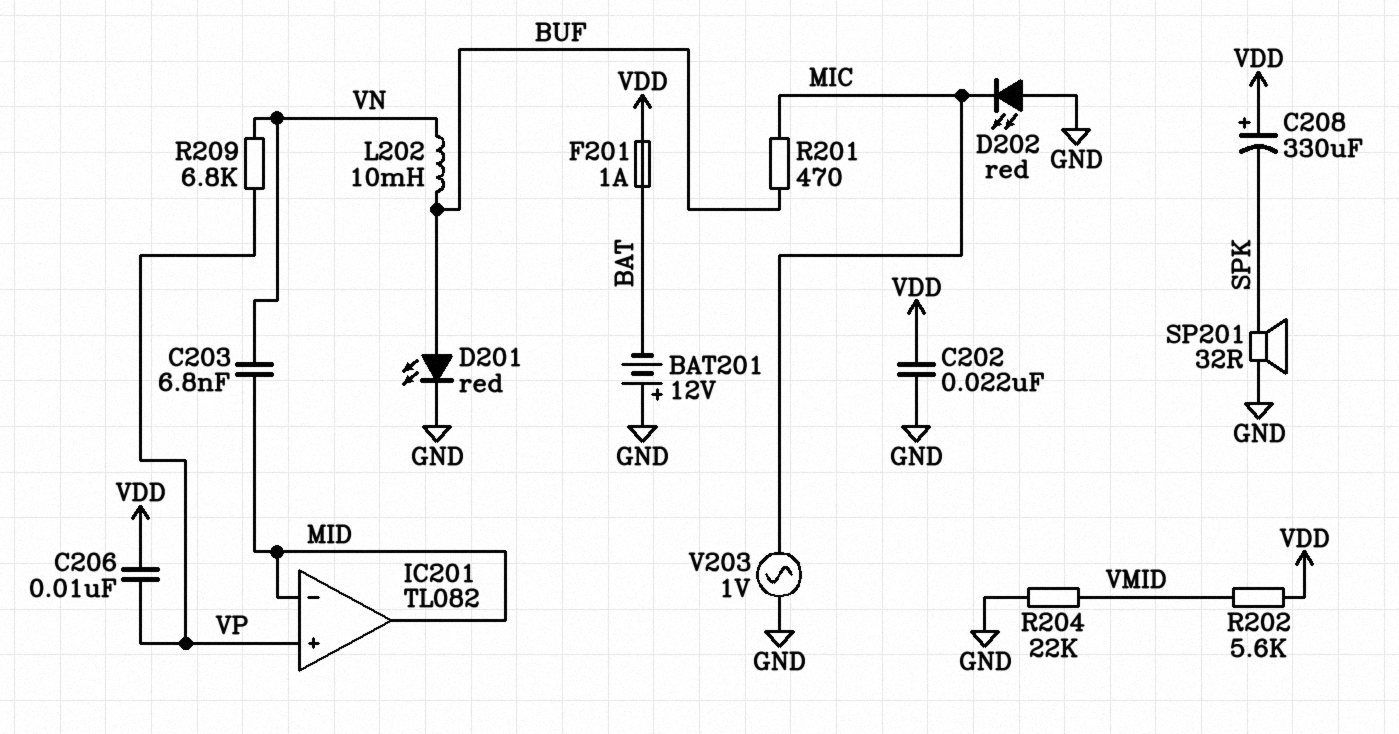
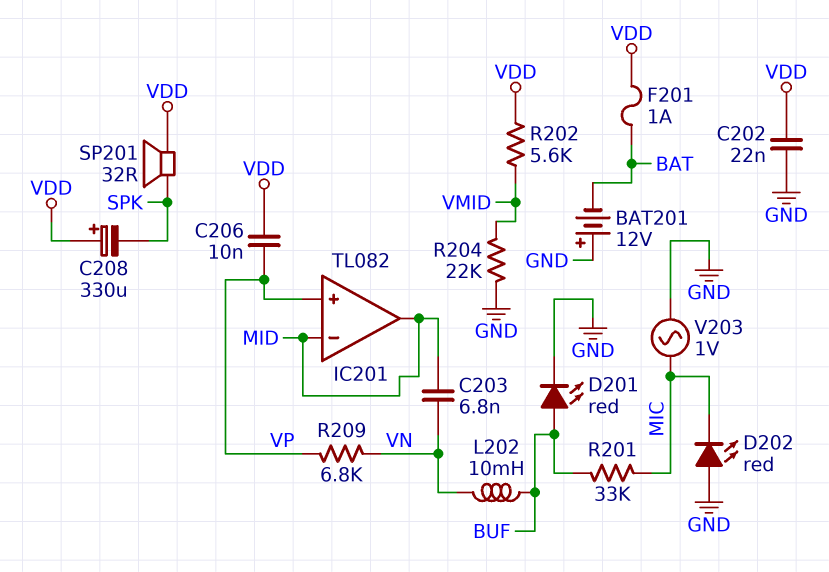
R201: 470 (BUF, MIC) -> 33k (BUF, MIC)
SP201: speaker 32R (GND, SPK) -> speaker 32R (SPK, VDD)

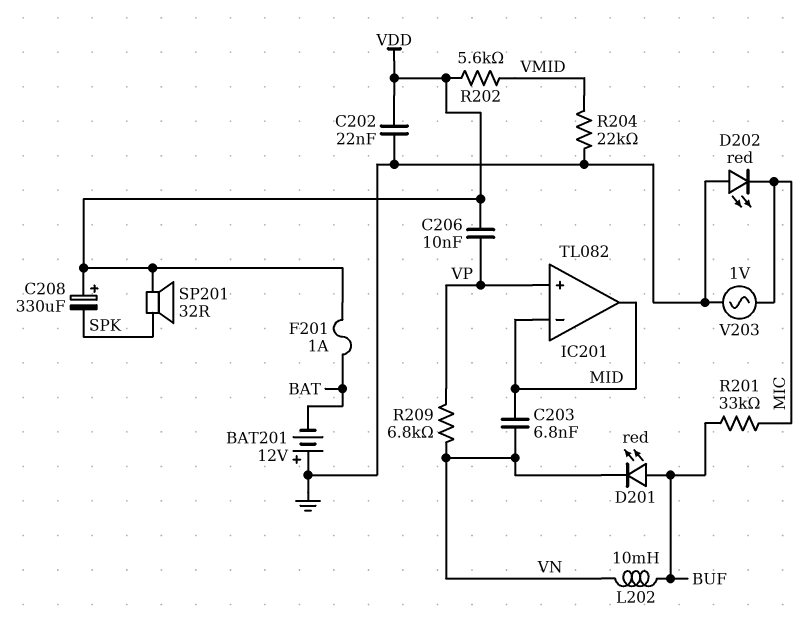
D201: LED red (A BUF, K GND) -> LED red (A BUF, K VN)

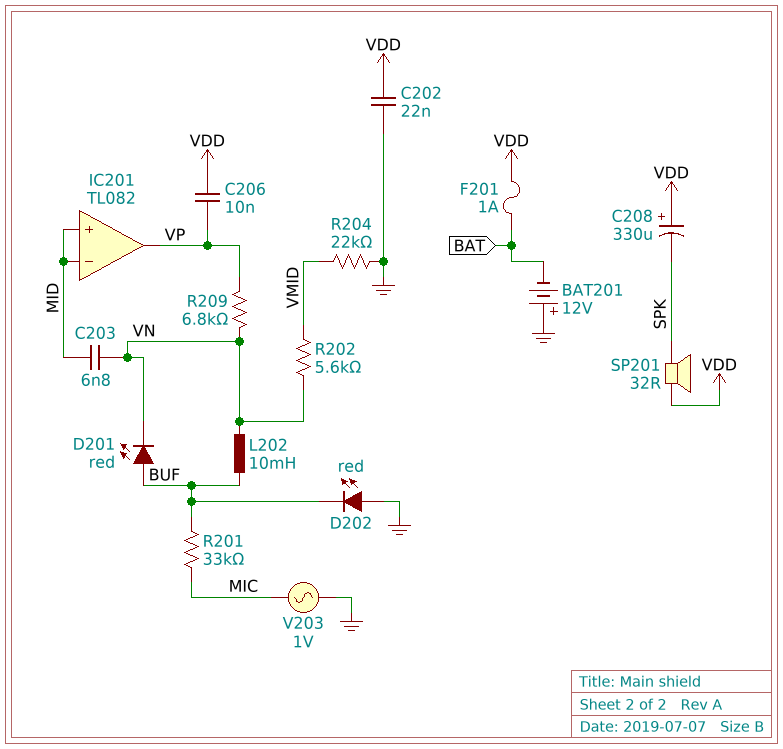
D202: LED red (A GND, K MIC) -> LED red (A GND, K BUF)
IC201 pin in+: VP -> MID
IC201 pin out: MID -> VP
R202: 5.6k (VDD, VMID) -> 5.6k (VMID, VN)

